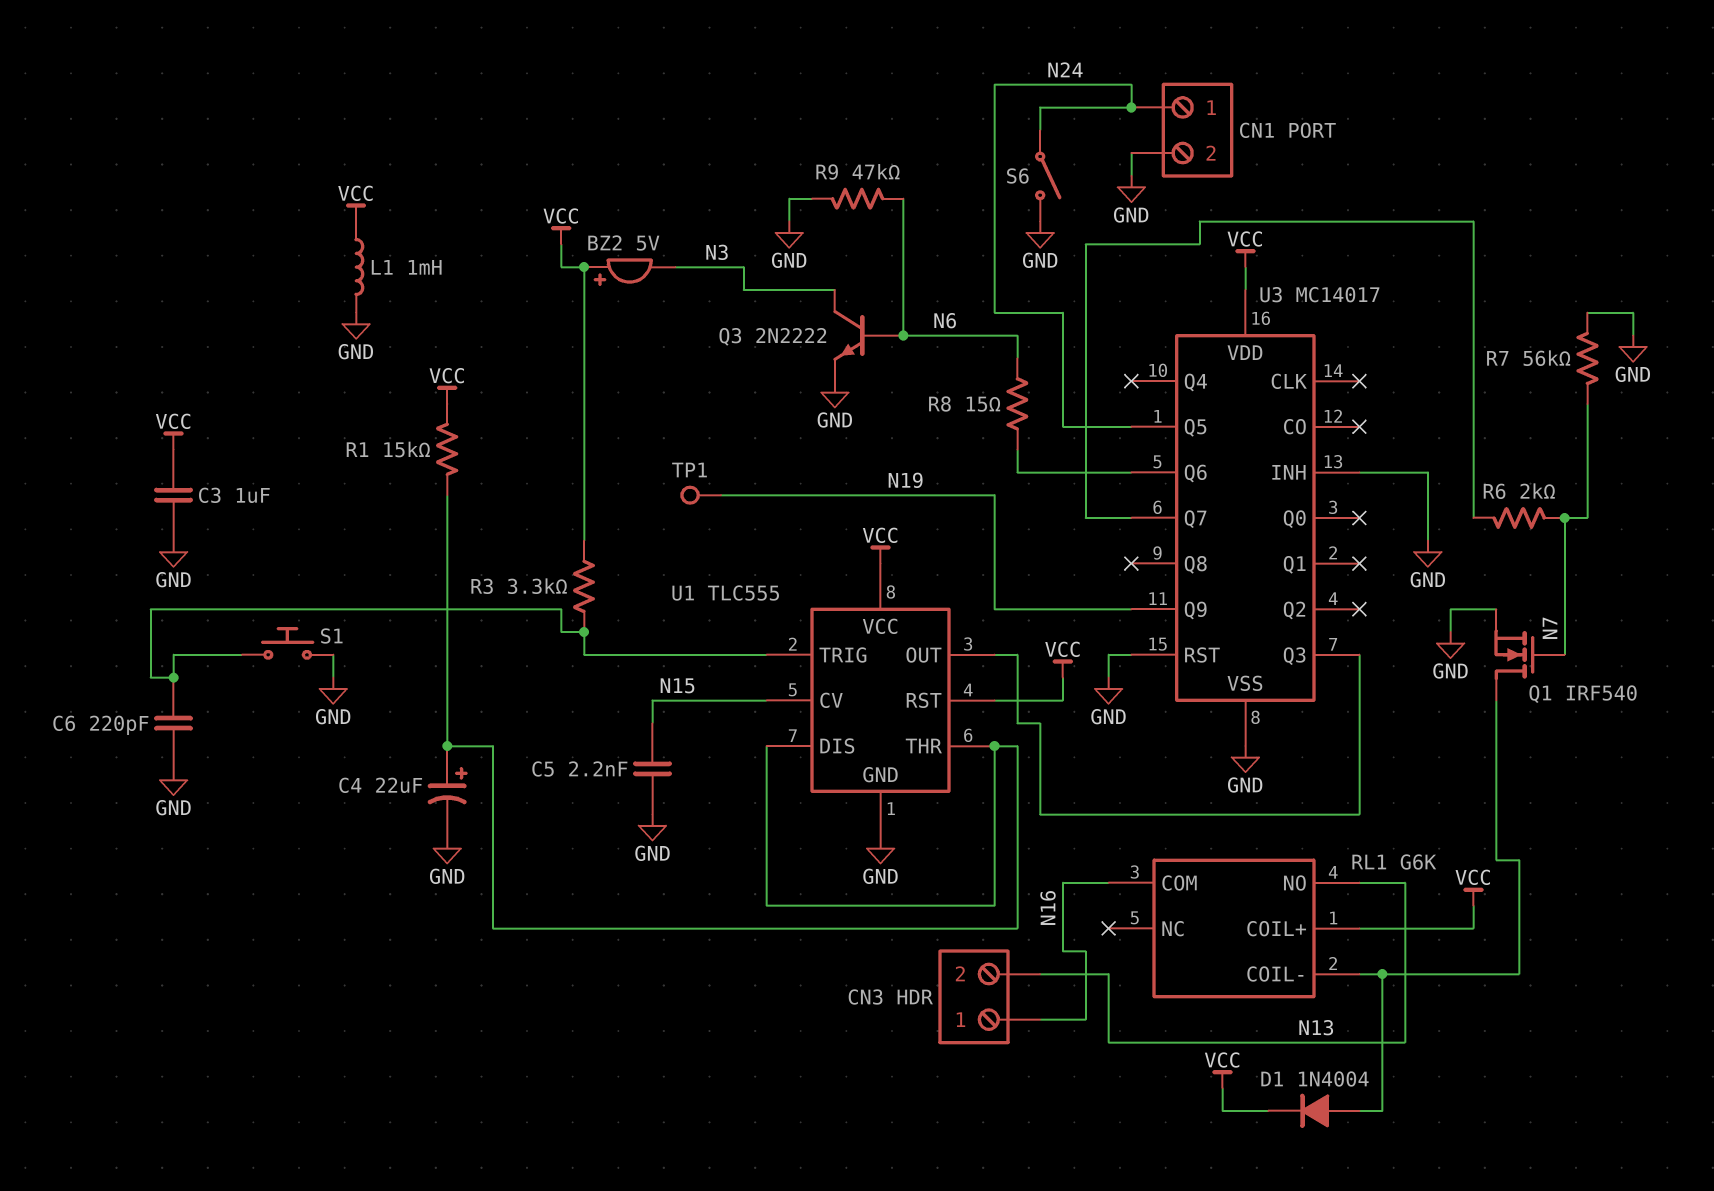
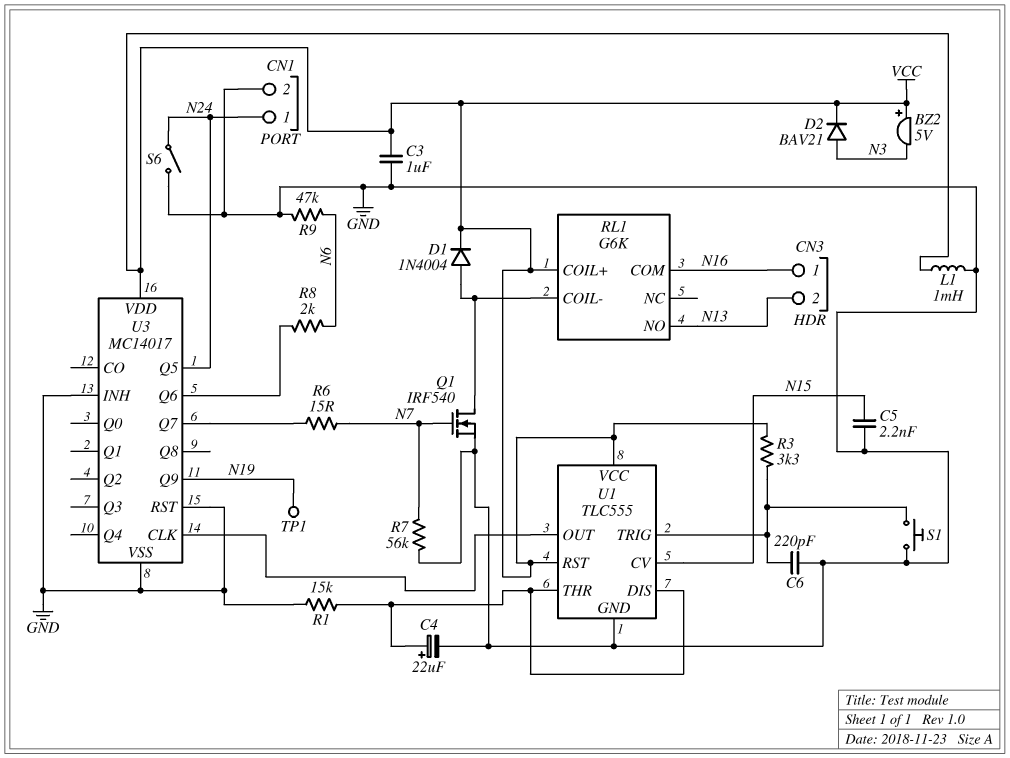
D2: none -> diode BAV21 (A N3, K VCC)
Q3: NPN 2N2222 (B N6, C N3, E GND) -> none
R1: 15k (U1/DIS, VCC) -> 15k (GND, U1/DIS)
R6: 2k (N7, U3/Q7) -> 15 (N7, U3/Q7)
R8: 15 (N6, U3/Q6) -> 2k (N6, U3/Q6)
U3 pin CLK: none -> U1/OUT
U3 pin Q3: U1/OUT -> none

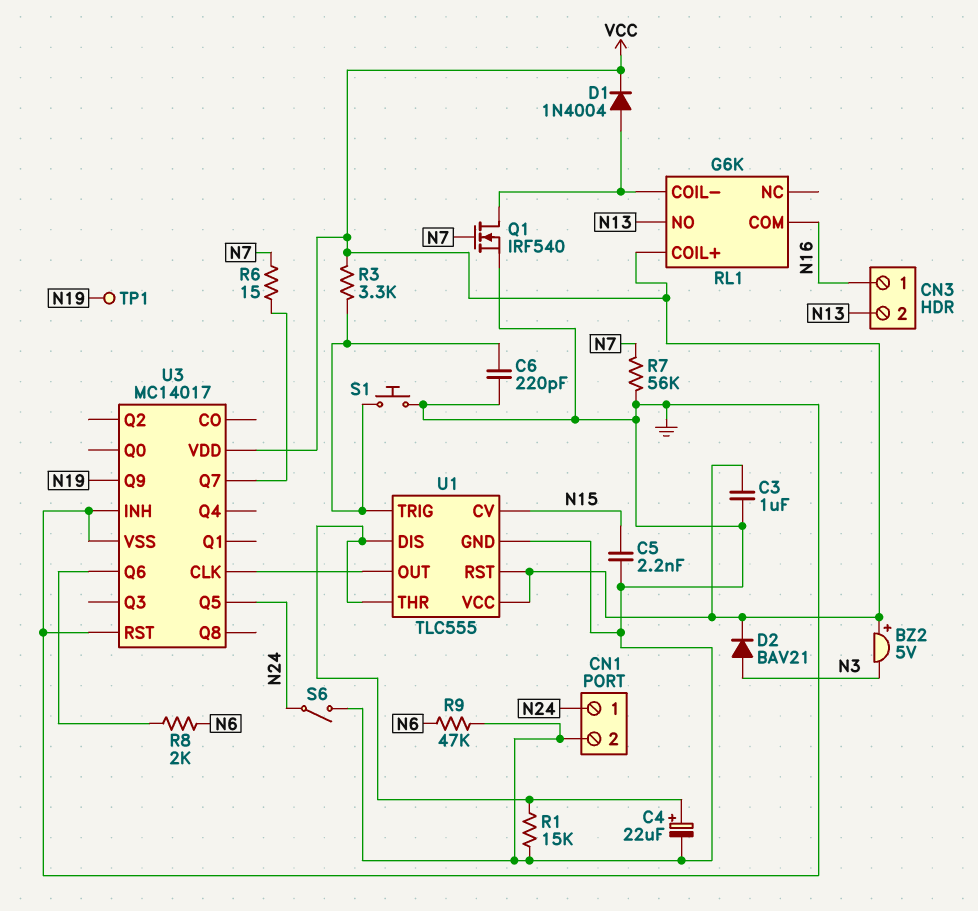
L1: 1mH (GND, VCC) -> none

